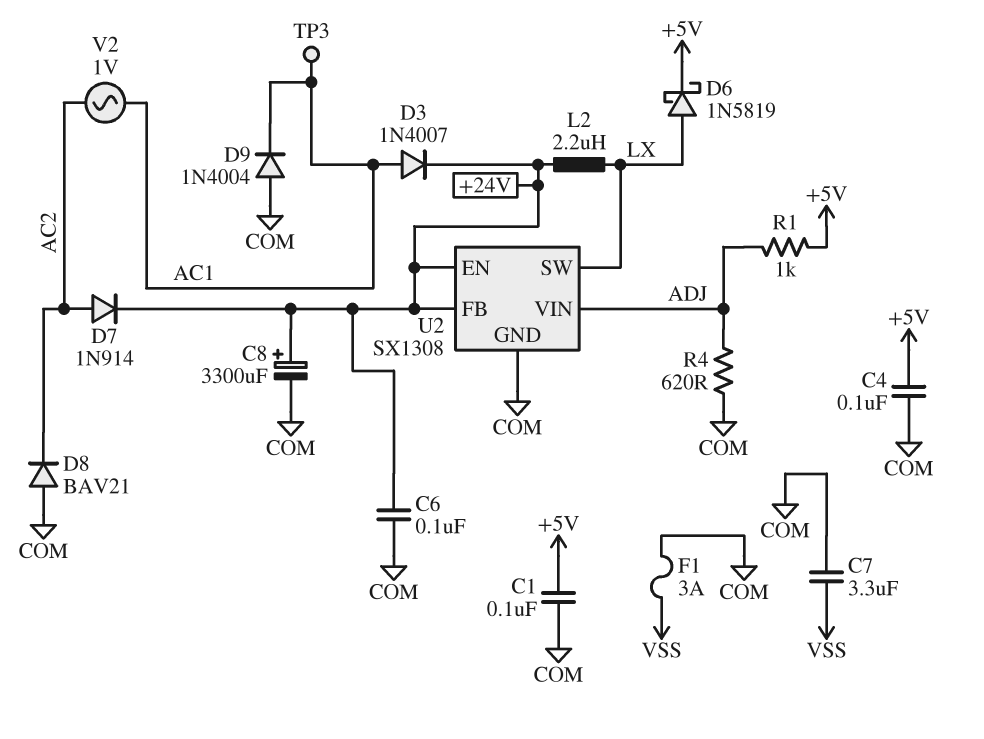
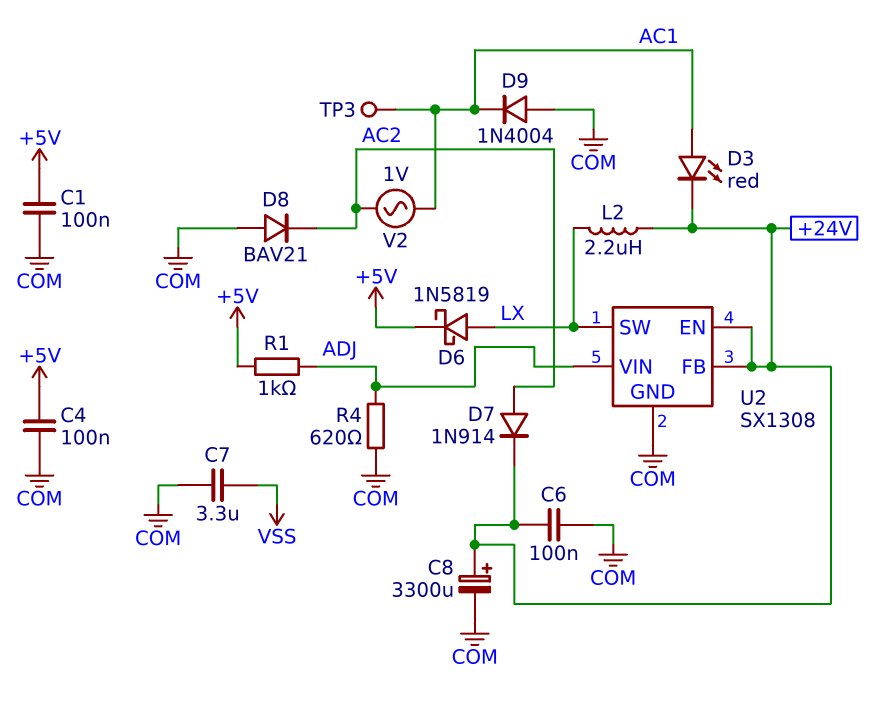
D3: diode 1N4007 (A AC1, K +24V) -> LED red (A AC1, K +24V)
F1: 3A (COM, VSS) -> none

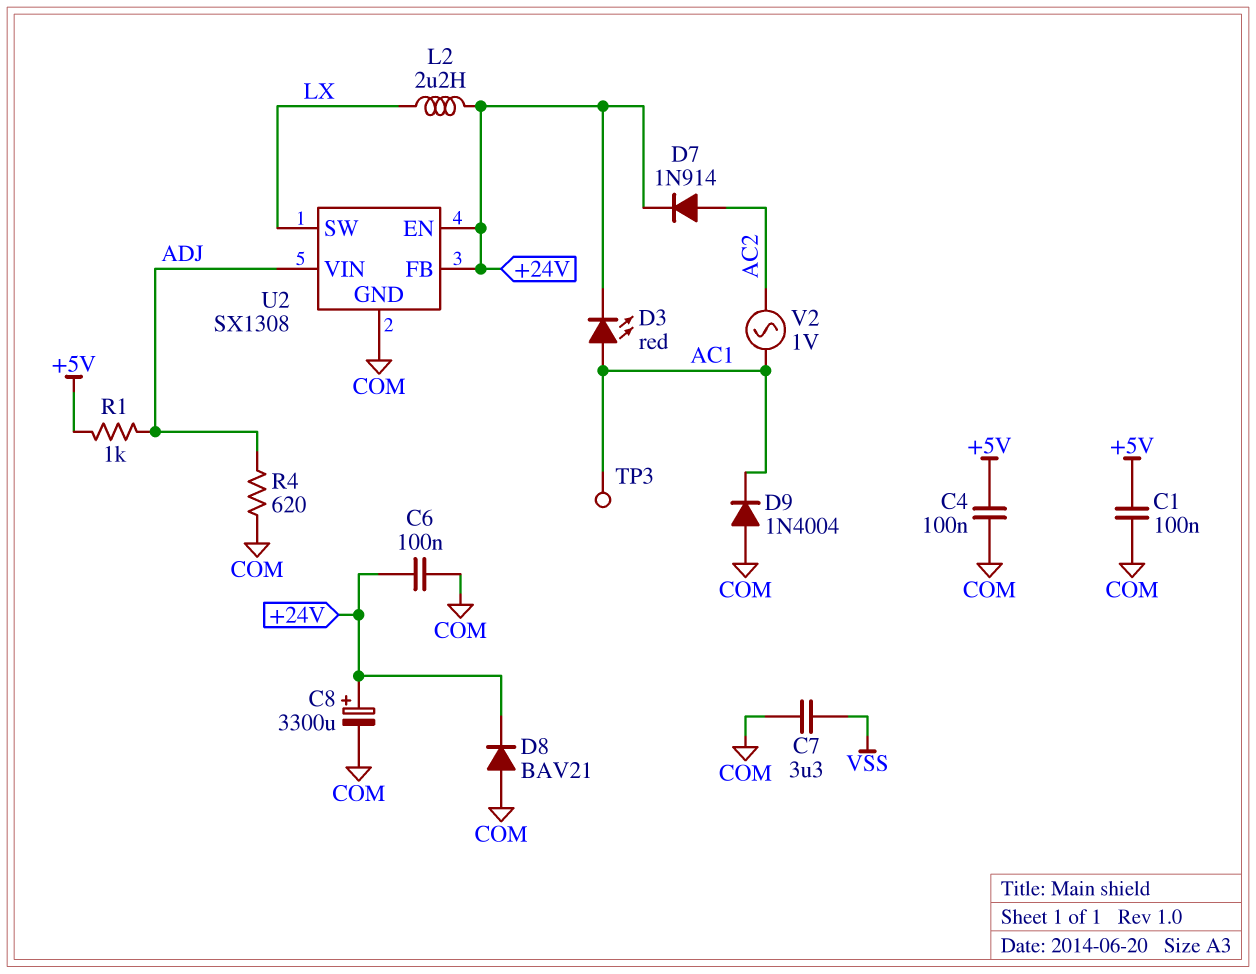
D6: schottky 1N5819 (A LX, K +5V) -> none
D8: diode BAV21 (A COM, K AC2) -> diode BAV21 (A COM, K +24V)

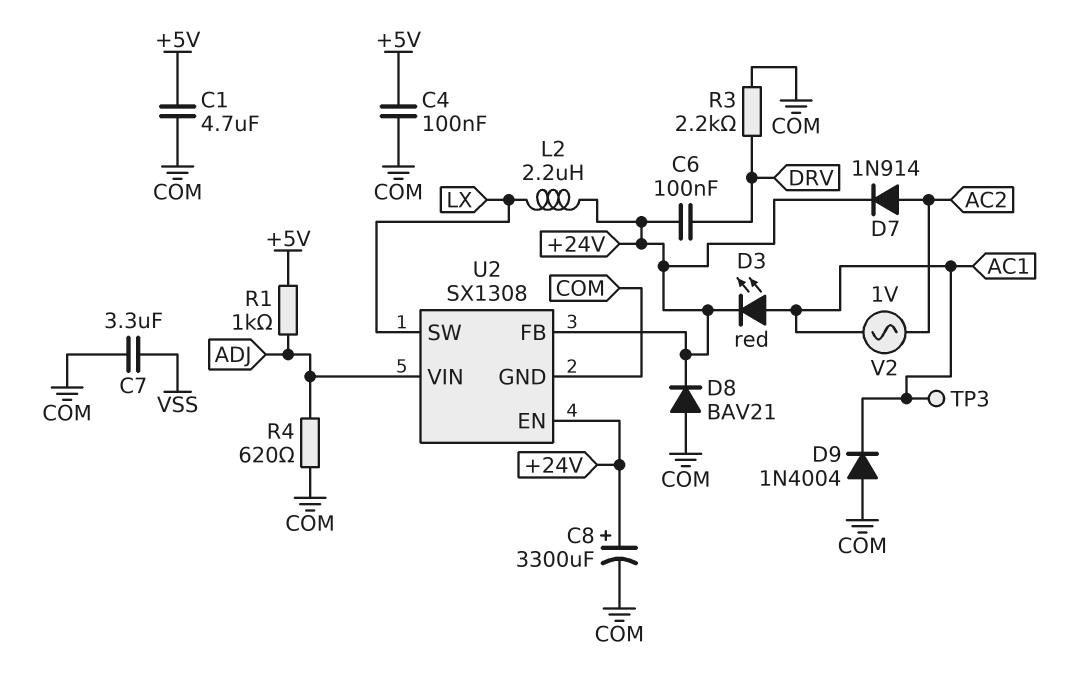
C1: 100nF (+5V, COM) -> 4.7uF (+5V, COM)
C6: 100nF (+24V, COM) -> 100nF (+24V, DRV)
R3: none -> 2.2k (COM, DRV)

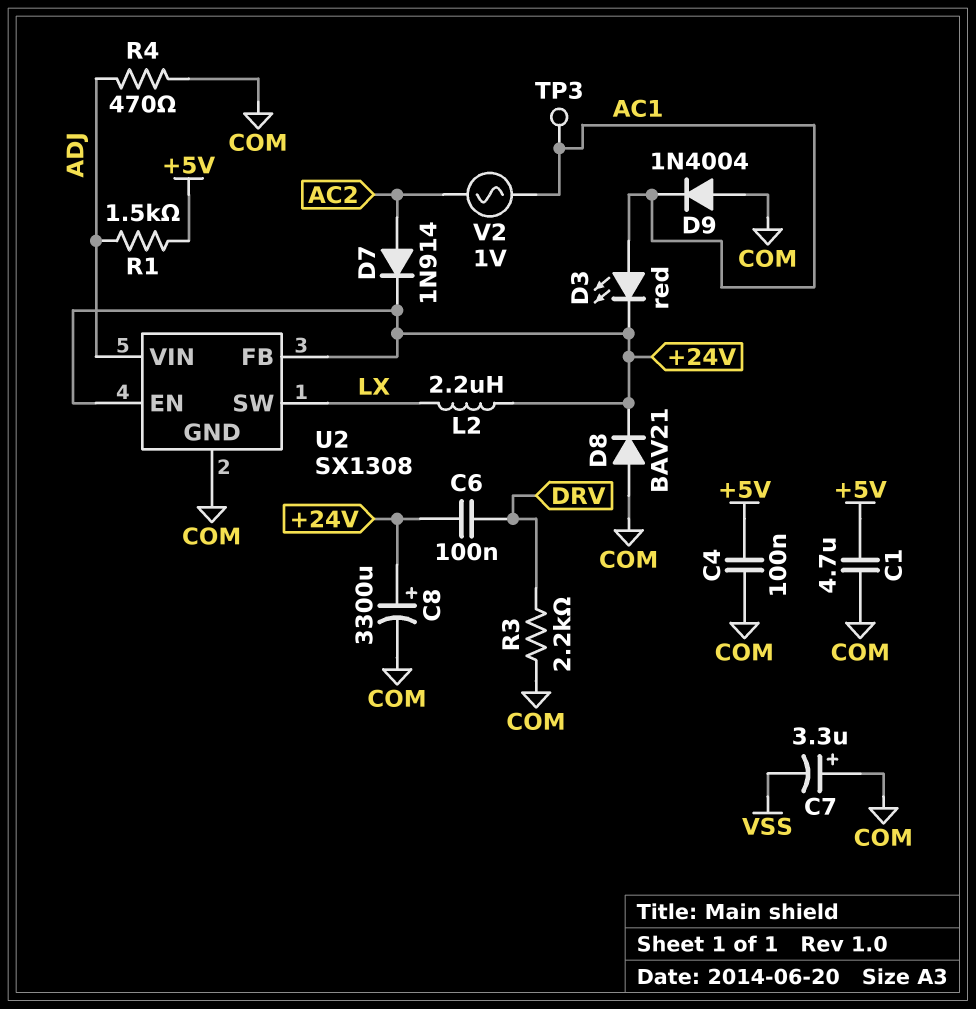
C7: 3.3uF (COM, VSS) -> 3.3uF (plus COM, minus VSS)
R1: 1k (+5V, ADJ) -> 1.5k (+5V, ADJ)
R4: 620 (ADJ, COM) -> 470 (ADJ, COM)

